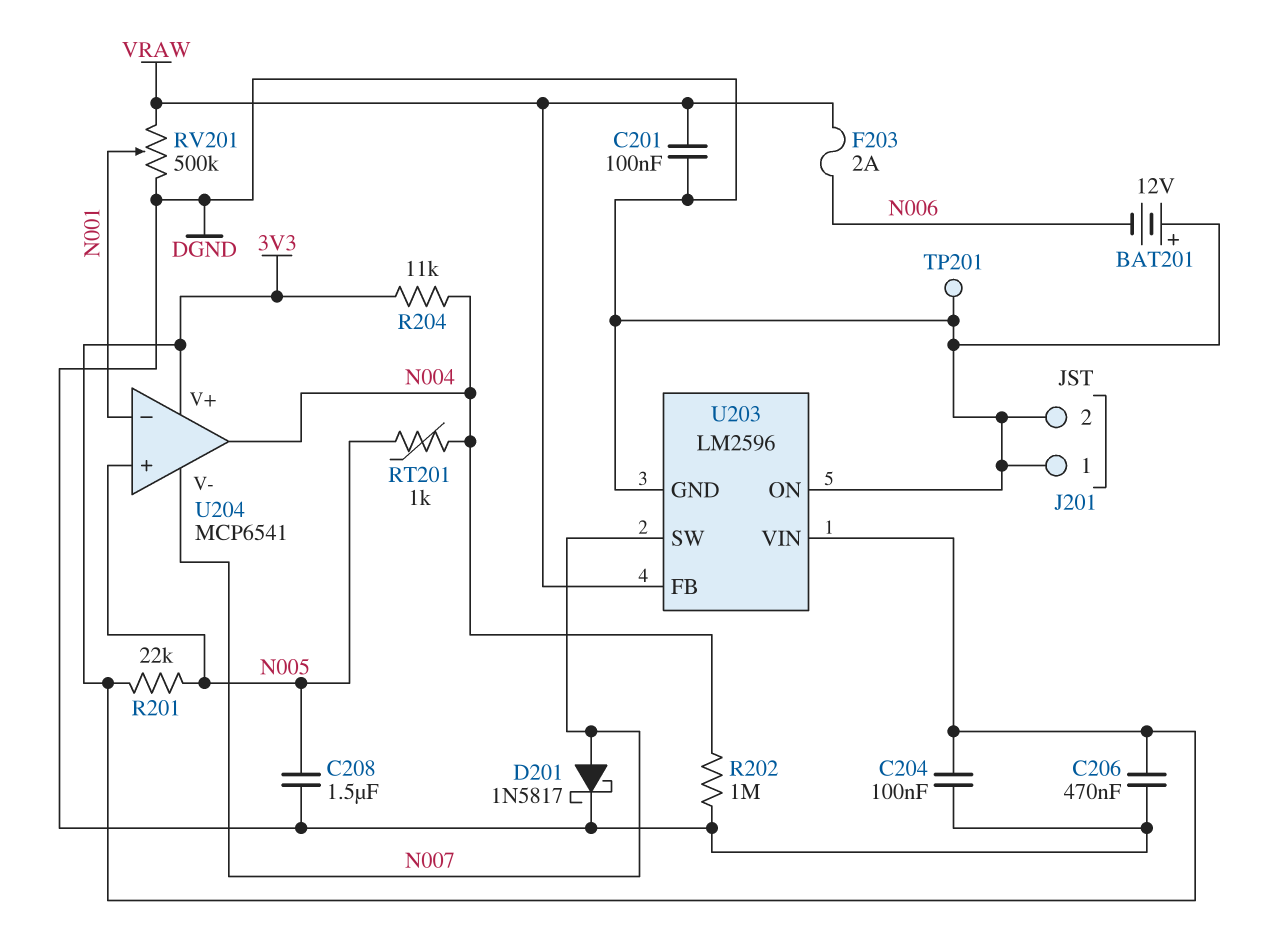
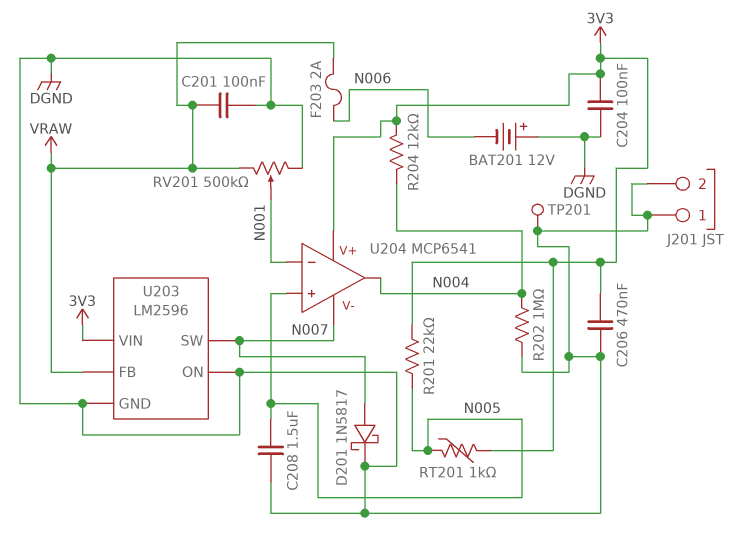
R204: 11k (3V3, N004) -> 12k (3V3, N004)
RT201: 1k (N004, N005) -> 1k (3V3, N005)

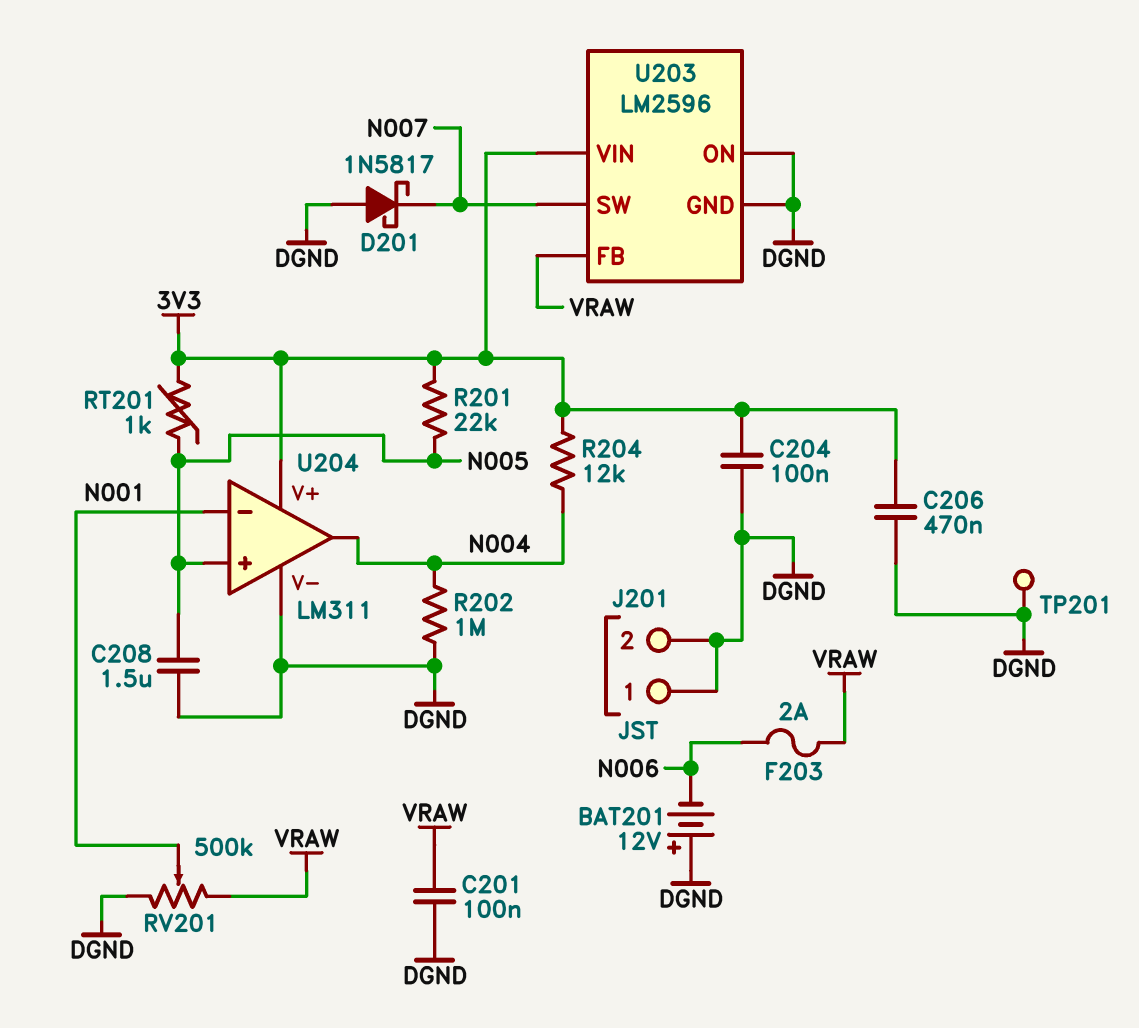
D201: schottky 1N5817 (A N007, K DGND) -> schottky 1N5817 (A DGND, K N007)
U204: MCP6541 -> LM311
U204 pin V-: N007 -> DGND

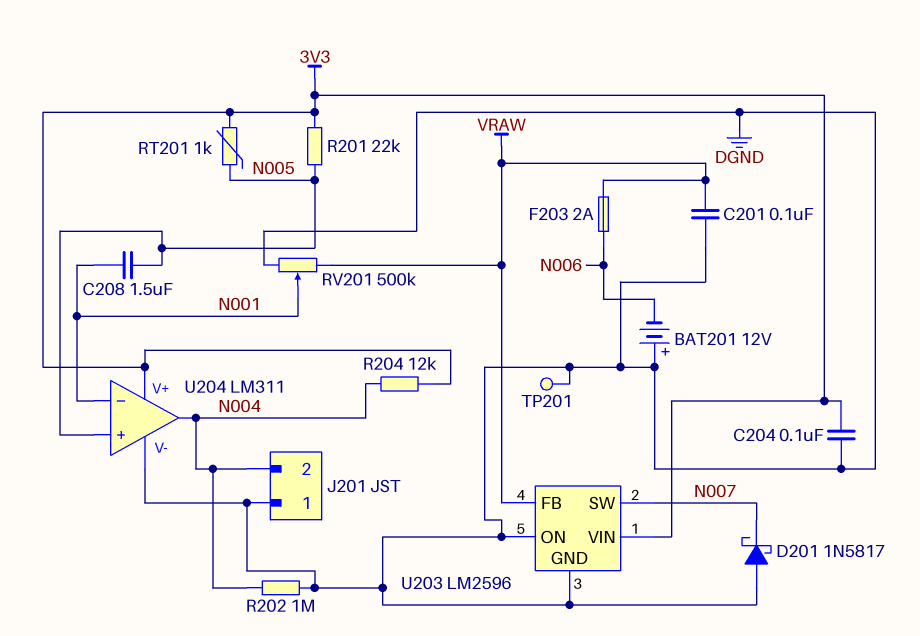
C206: 470nF (3V3, DGND) -> none
C208: 1.5uF (DGND, N005) -> 1.5uF (N001, N005)
J201 pin 2: DGND -> N004

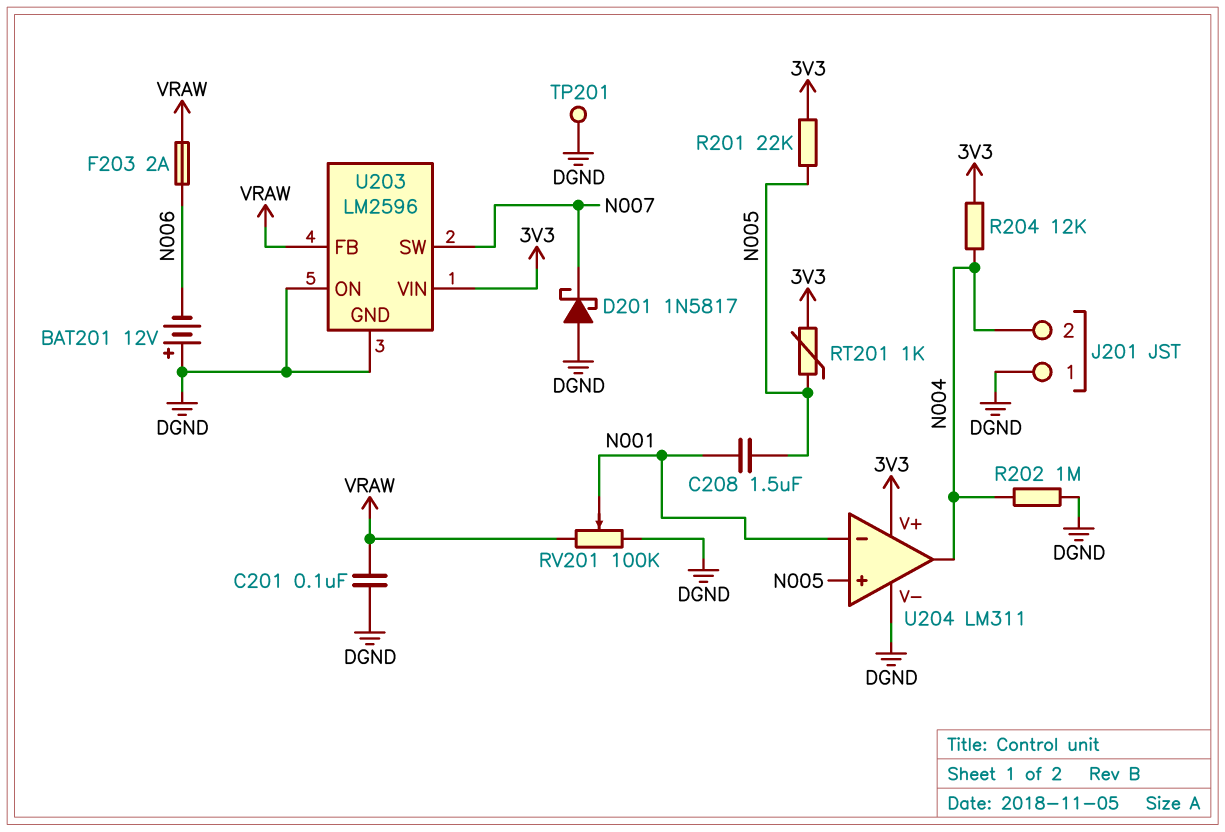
C204: 100nF (3V3, DGND) -> none
RV201: 500k (DGND, VRAW, wiper N001) -> 100k (DGND, VRAW, wiper N001)

